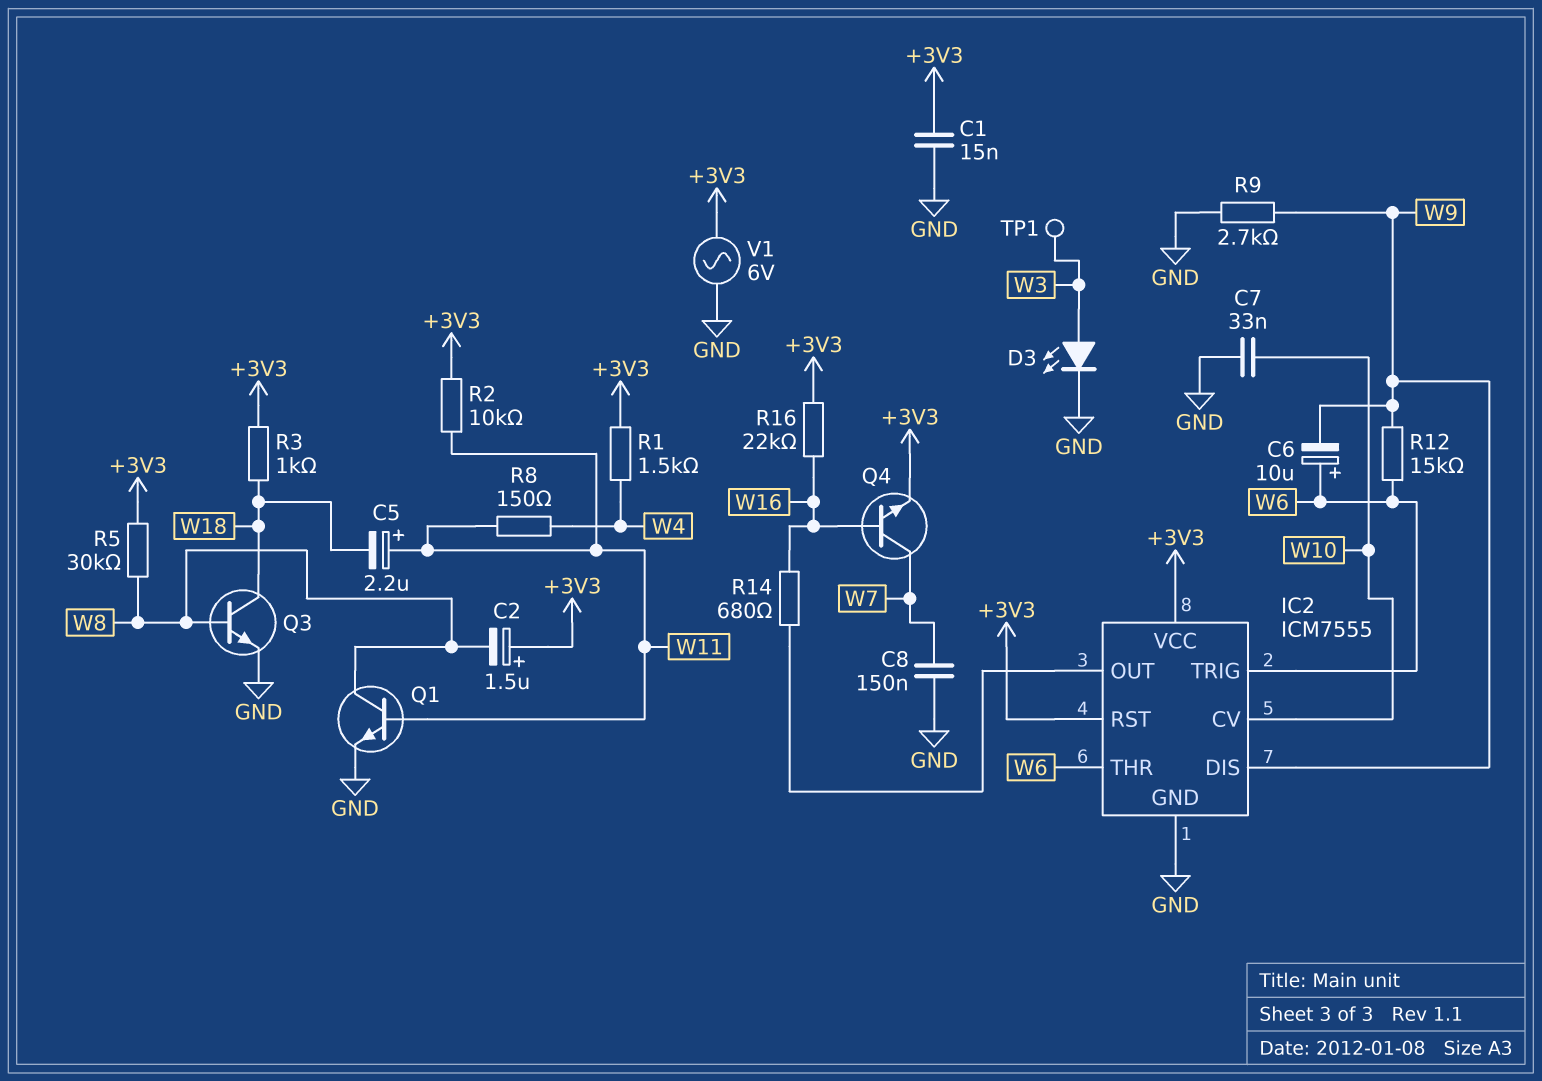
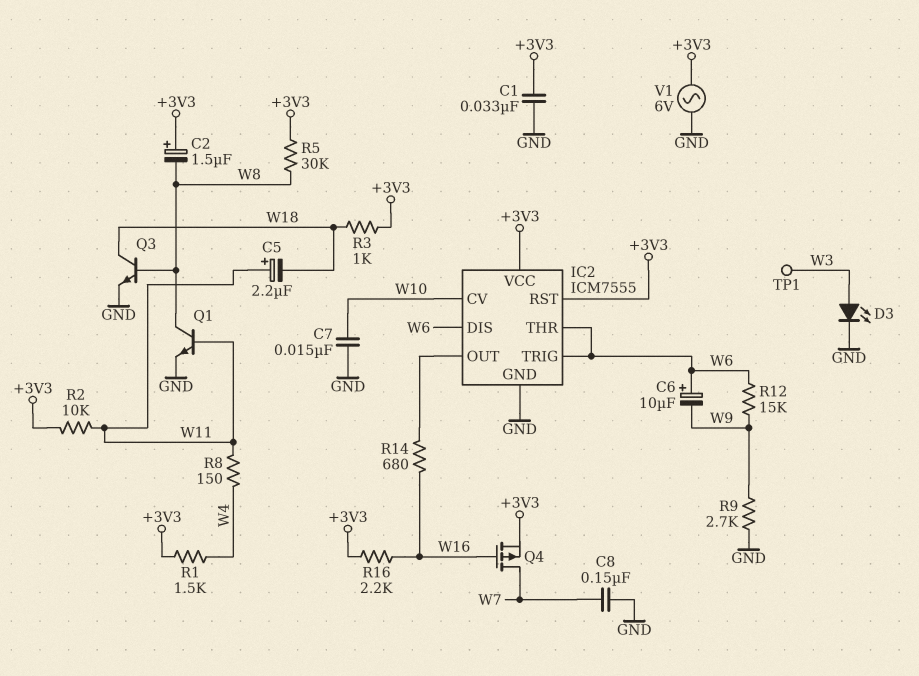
C1: 15nF (+3V3, GND) -> 33nF (+3V3, GND)
C7: 33nF (GND, W10) -> 15nF (GND, W10)
IC2 pin DIS: W9 -> W6
Q4: NPN (B W16, C W7, E +3V3) -> PMOS (G W16, D W7, S +3V3)
R16: 22k (+3V3, W16) -> 2.2k (+3V3, W16)

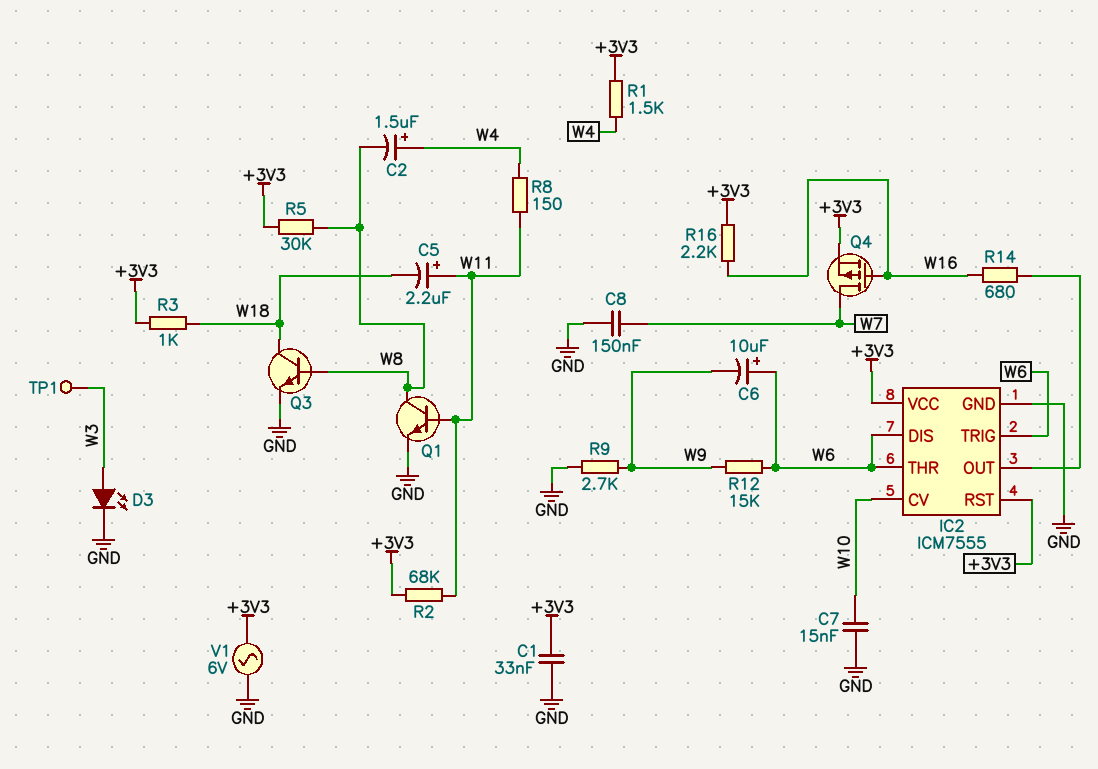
C2: 1.5uF (plus +3V3, minus W8) -> 1.5uF (plus W4, minus W8)
R2: 10k (+3V3, W11) -> 68k (+3V3, W11)

